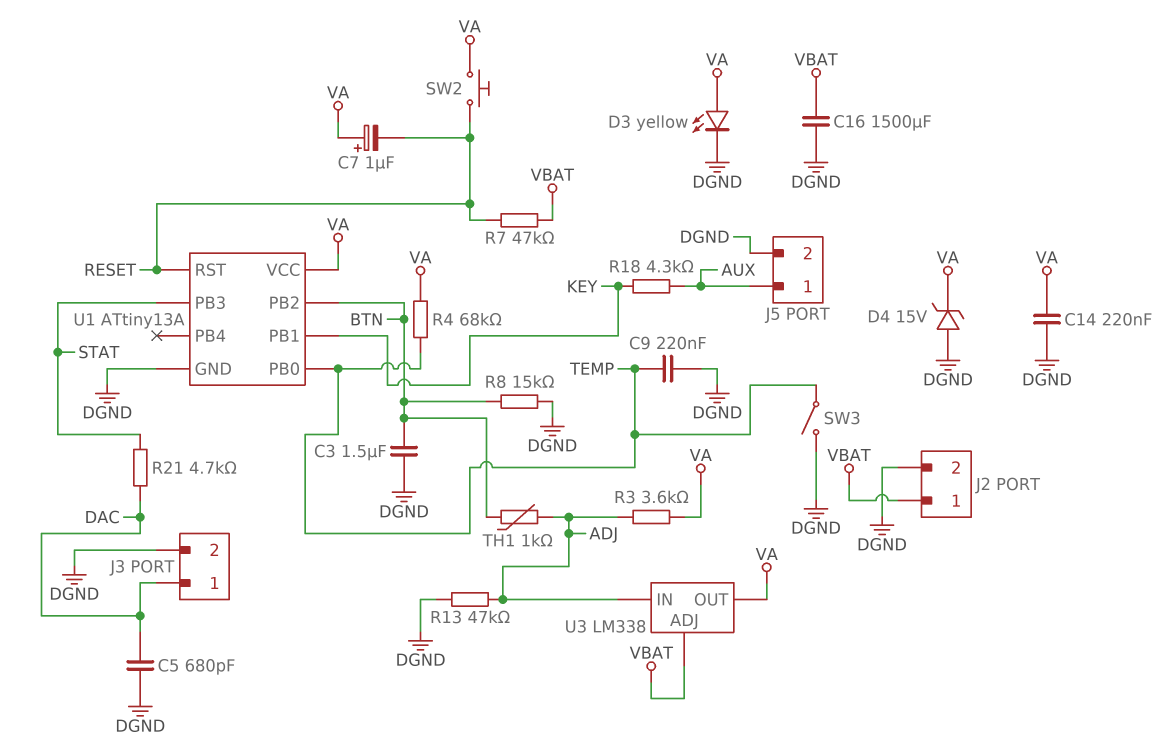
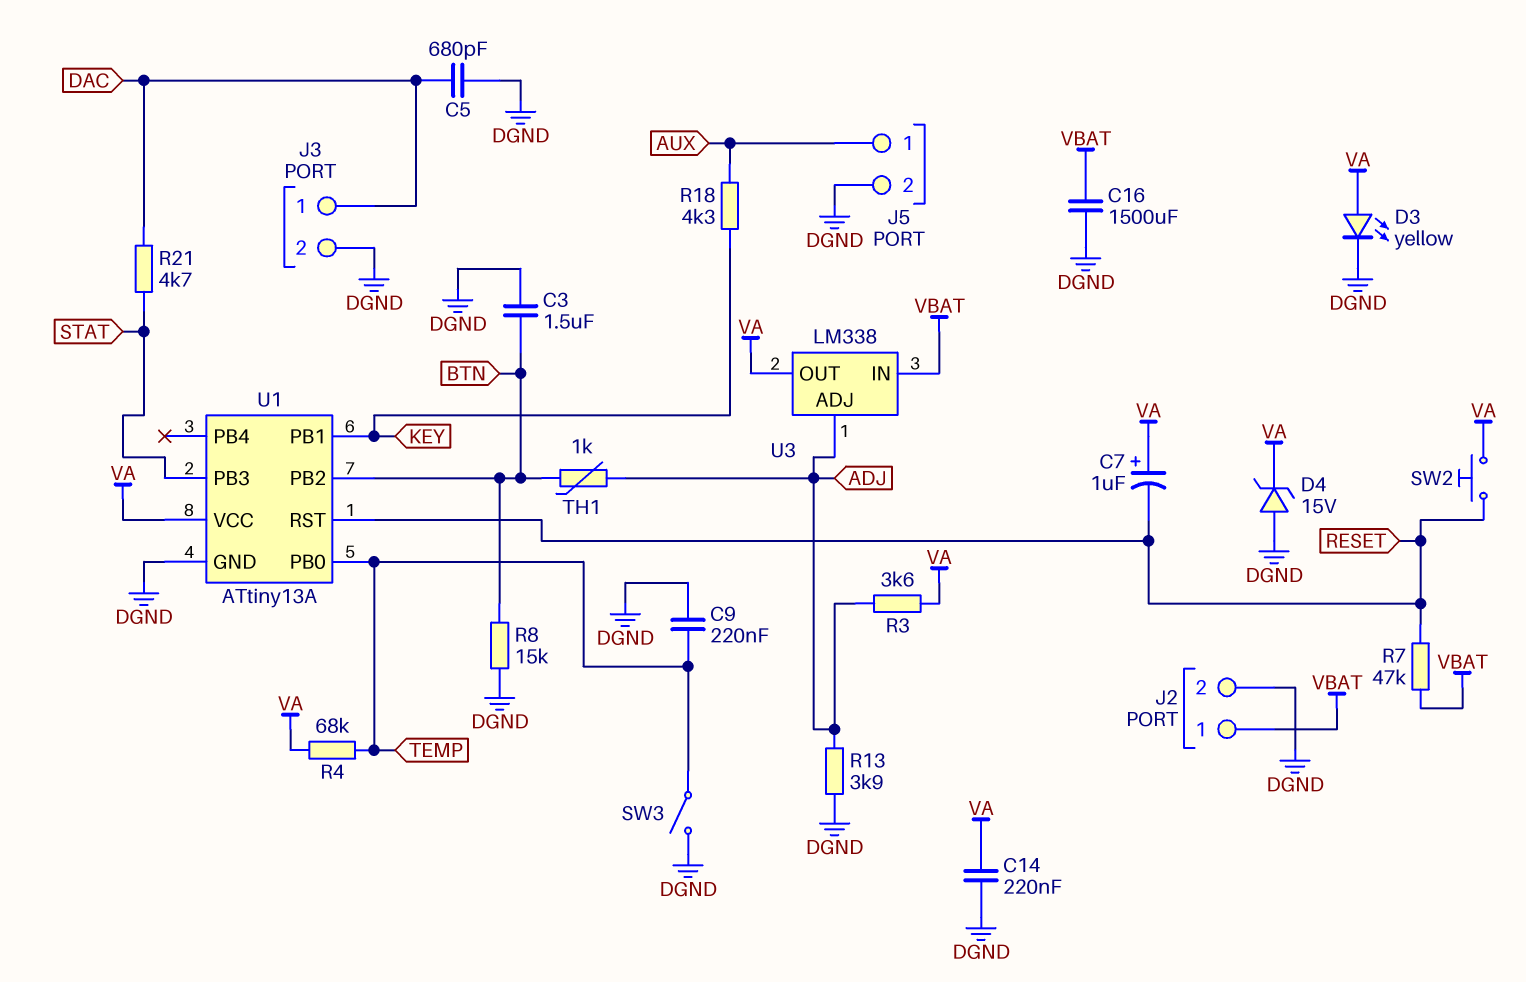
R13: 47k (ADJ, DGND) -> 3.9k (ADJ, DGND)
U3 pin ADJ: VBAT -> ADJ
U3 pin IN: ADJ -> VBAT

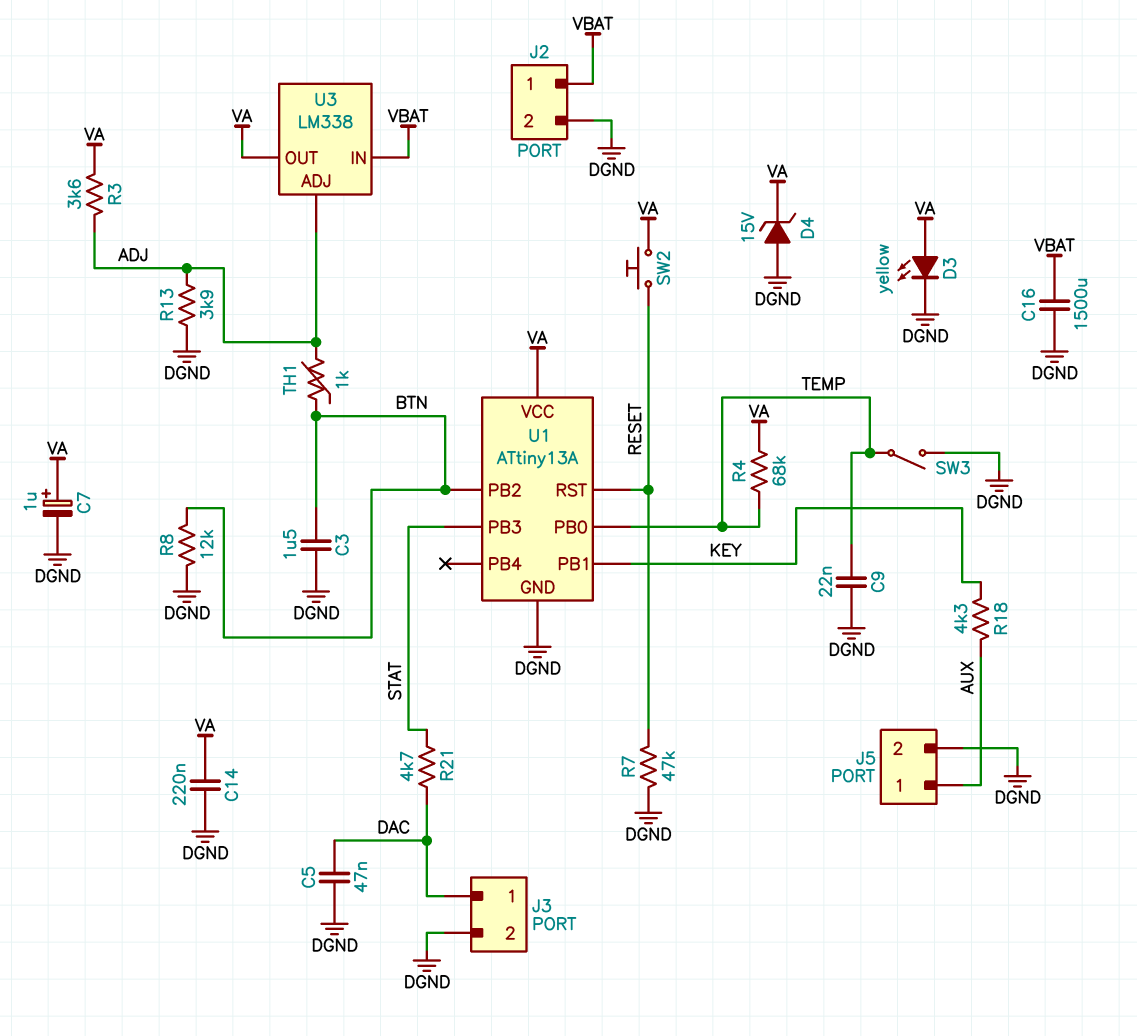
C5: 680pF (DAC, DGND) -> 47nF (DAC, DGND)
C7: 1uF (plus VA, minus RESET) -> 1uF (plus VA, minus DGND)
C9: 220nF (DGND, TEMP) -> 22nF (DGND, TEMP)
R7: 47k (RESET, VBAT) -> 47k (DGND, RESET)
R8: 15k (BTN, DGND) -> 12k (BTN, DGND)

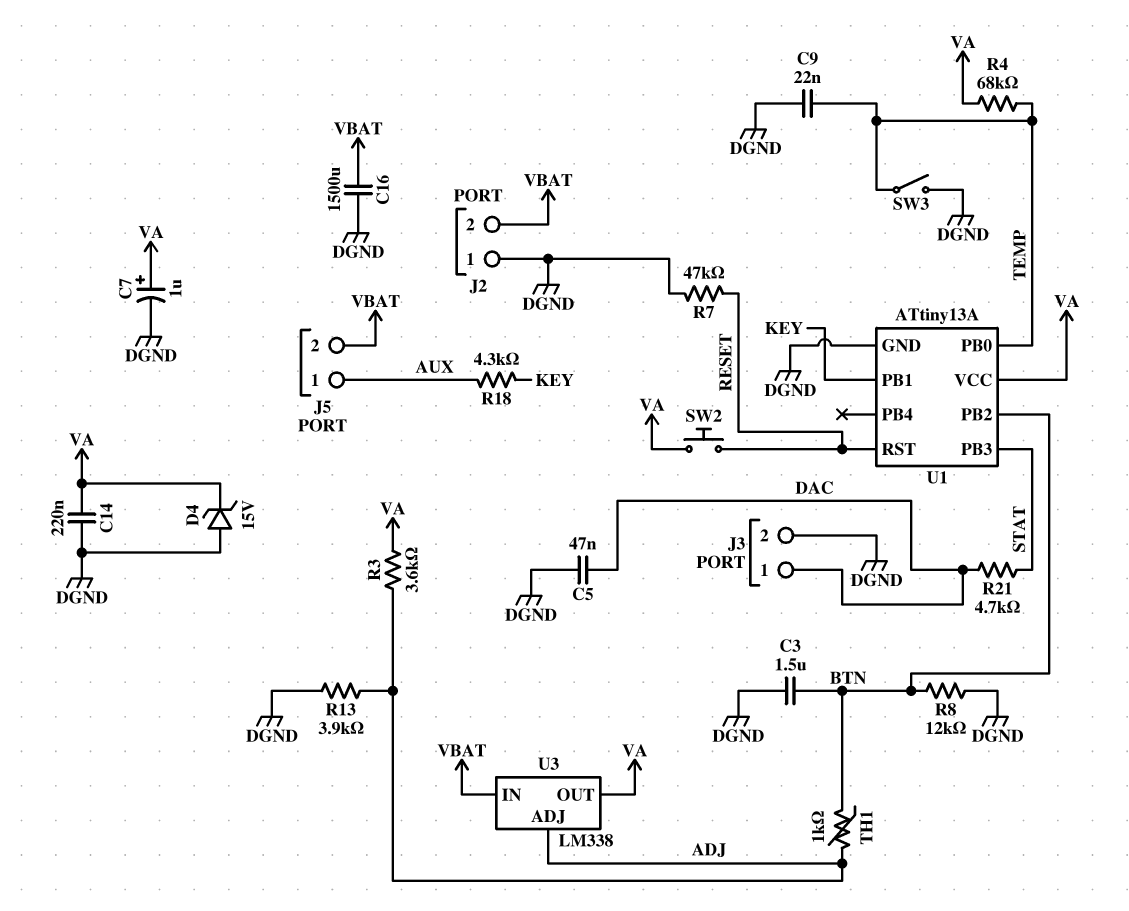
D3: LED yellow (A VA, K DGND) -> none
J2 pin 1: VBAT -> DGND
J2 pin 2: DGND -> VBAT
J5 pin 2: DGND -> VBAT

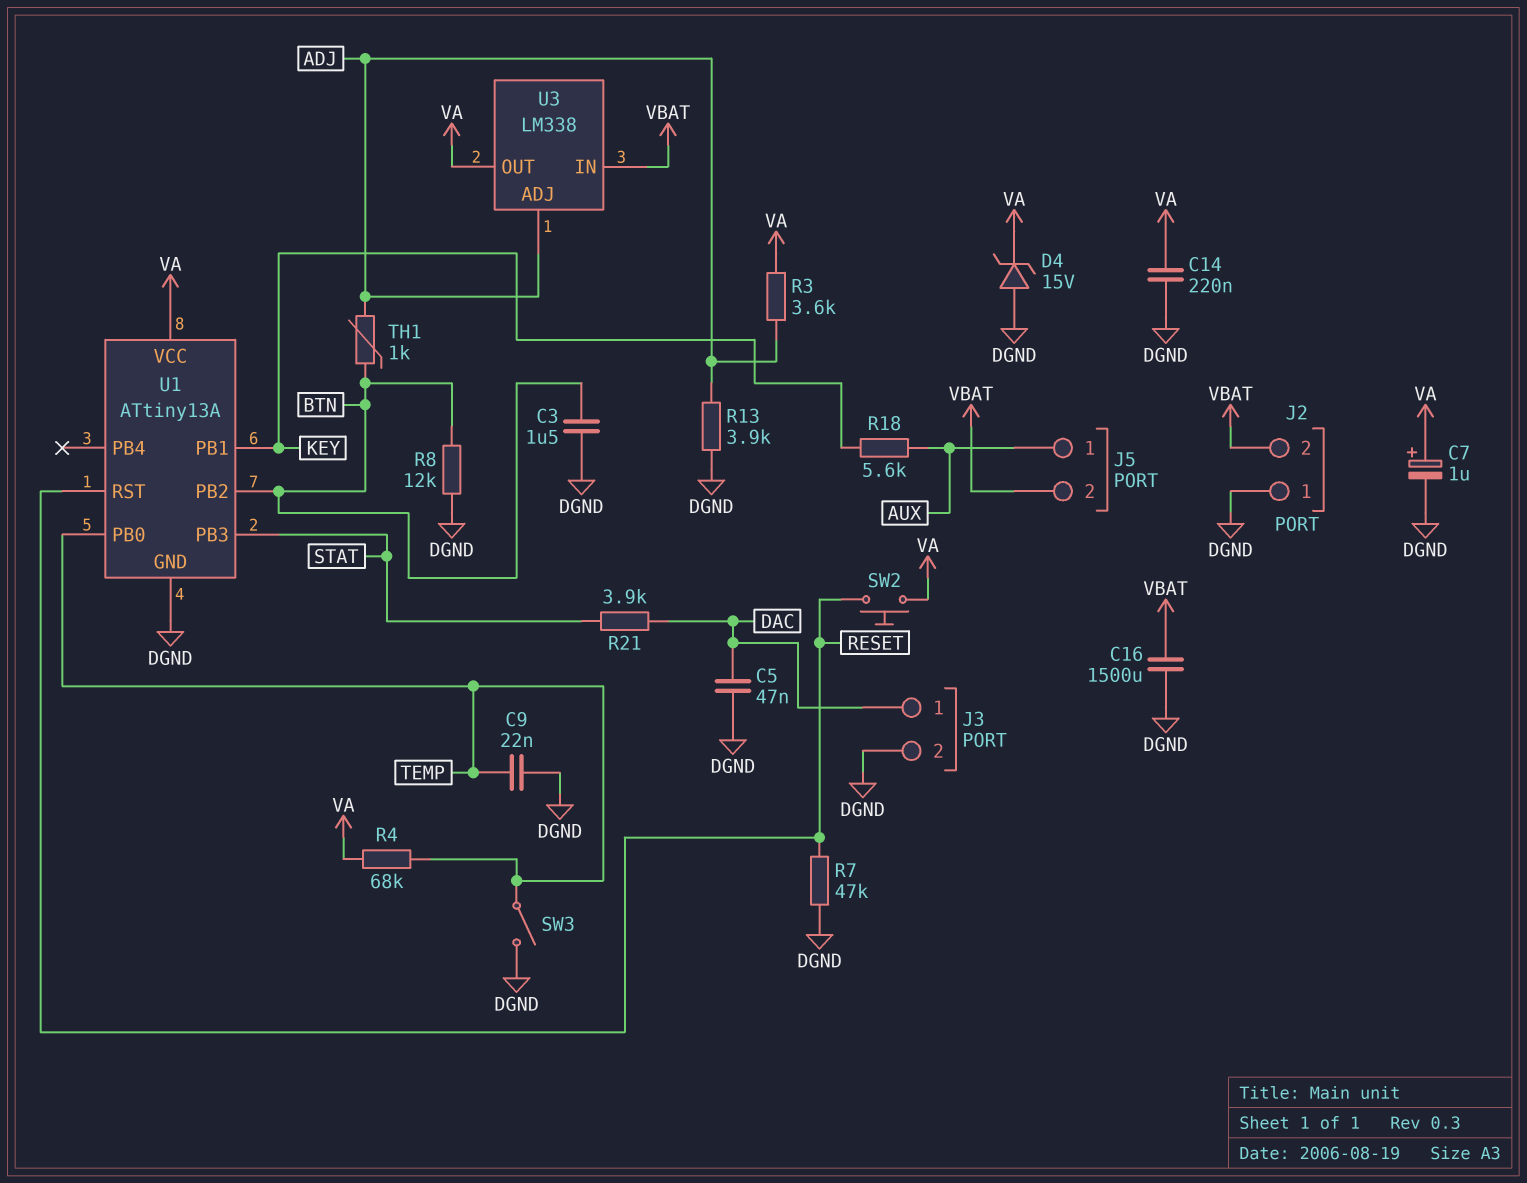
R18: 4.3k (AUX, KEY) -> 5.6k (AUX, KEY)
R21: 4.7k (DAC, STAT) -> 3.9k (DAC, STAT)

